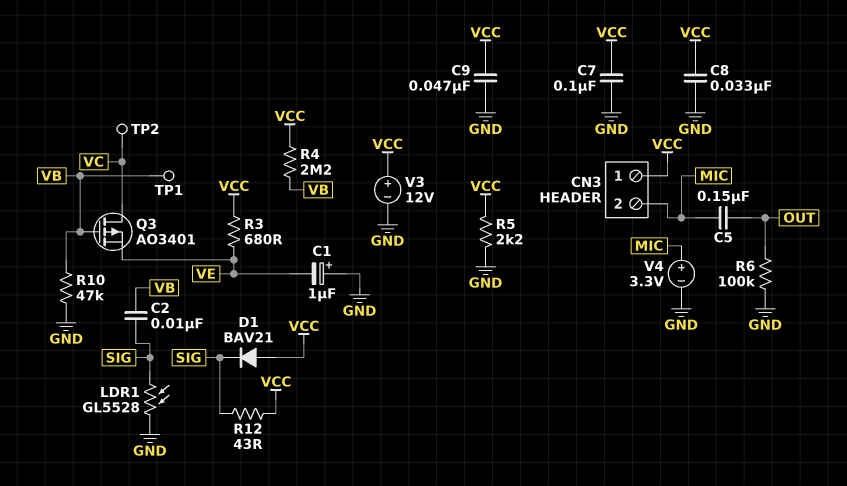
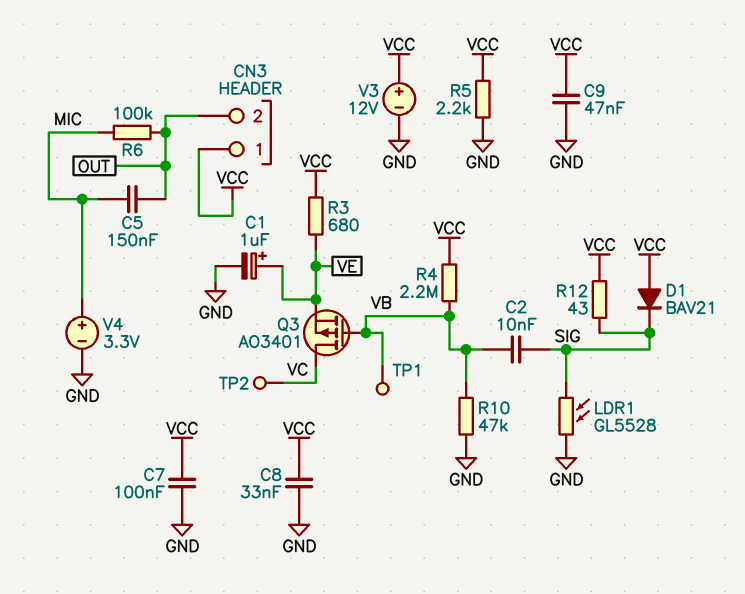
C1: 1uF (plus GND, minus VE) -> 1uF (plus VE, minus GND)
CN3 pin 2: MIC -> OUT
R6: 100k (GND, OUT) -> 100k (MIC, OUT)

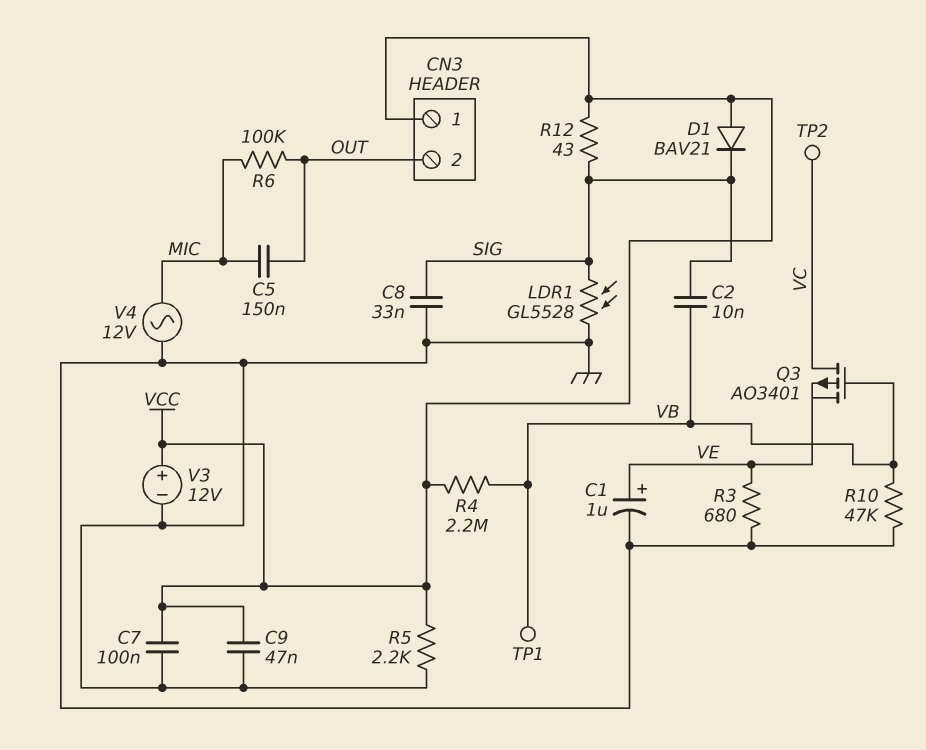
C8: 33nF (GND, VCC) -> 33nF (GND, SIG)
R3: 680 (VCC, VE) -> 680 (GND, VE)
V4: 3.3V (plus MIC, minus GND) -> AC 12V (GND, MIC)

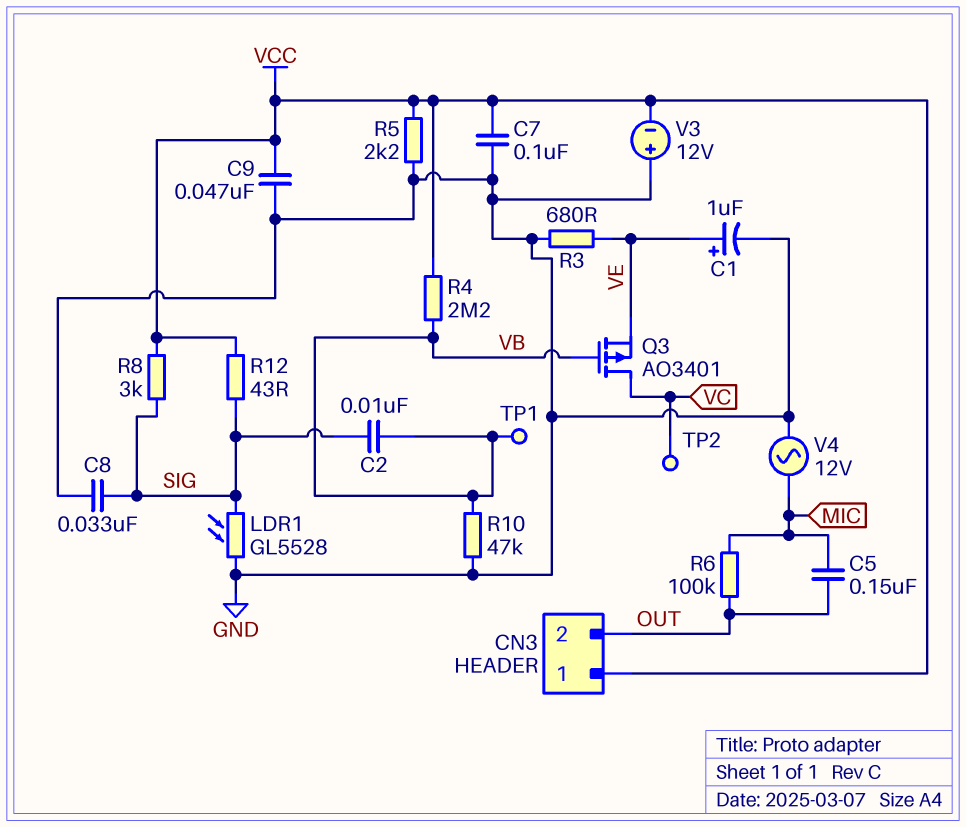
D1: diode BAV21 (A VCC, K SIG) -> none
R8: none -> 3k (SIG, VCC)
V3: 12V (plus VCC, minus GND) -> 12V (plus GND, minus VCC)

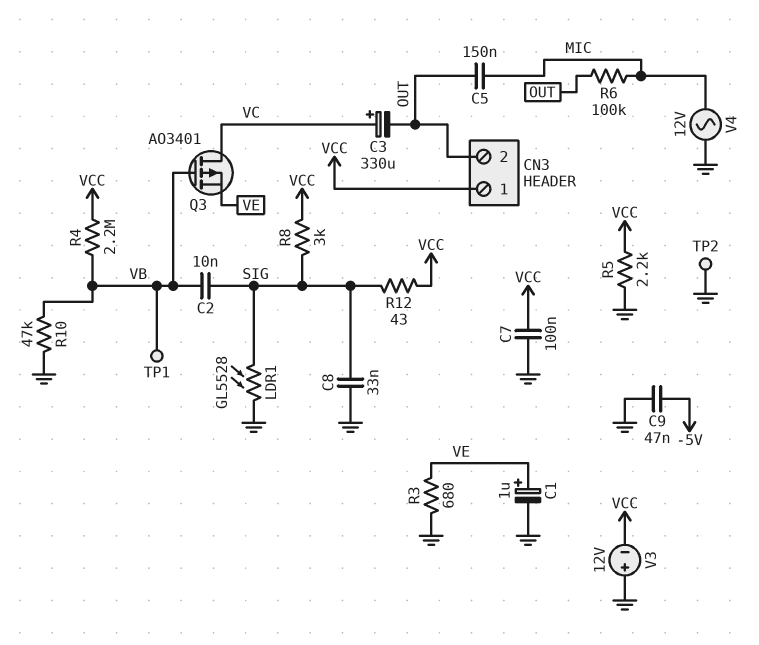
C3: none -> 330uF (plus VC, minus OUT)
C9: 47nF (GND, VCC) -> 47nF (-5V, GND)
TP2: test point (VC) -> test point (GND)

